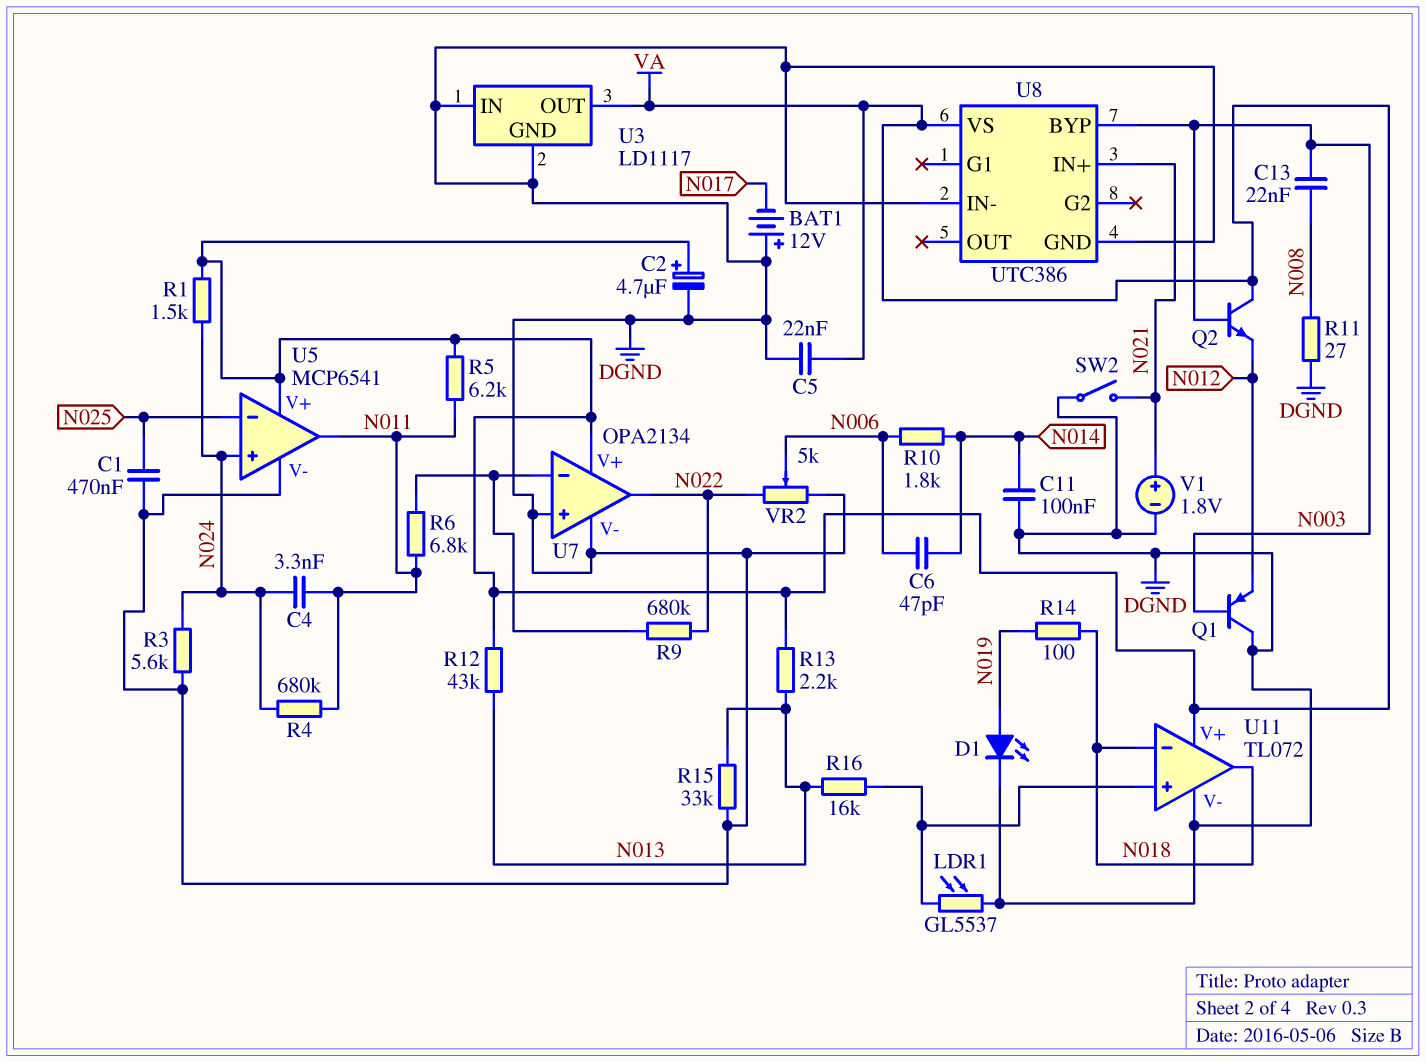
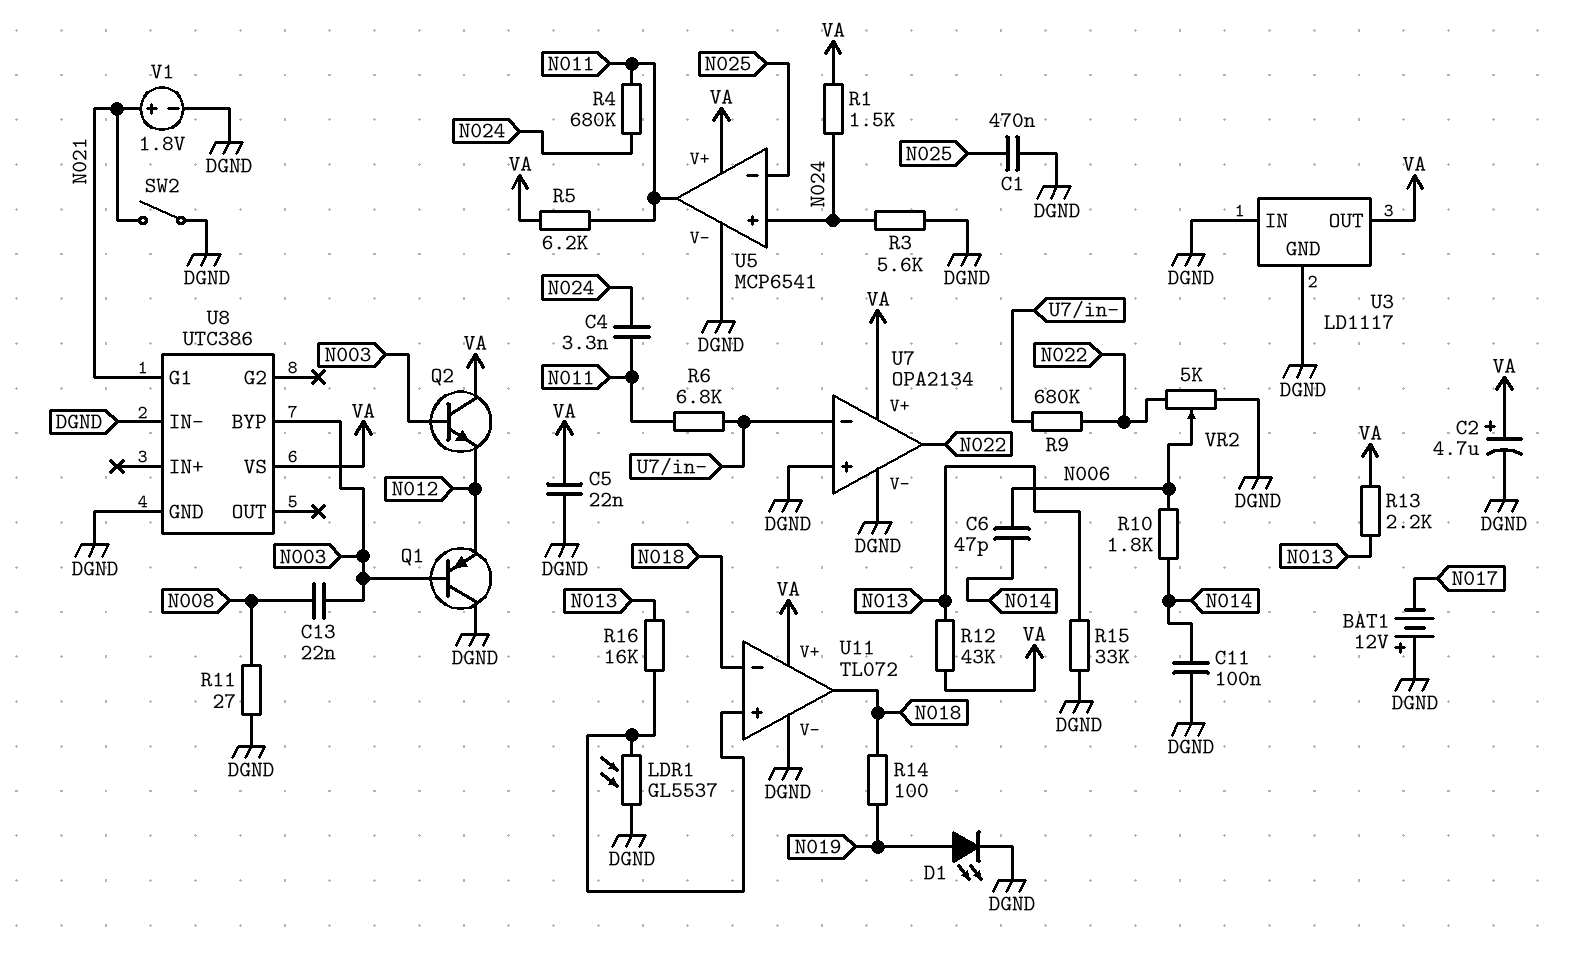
U8 pin G1: none -> N021
U8 pin IN+: N021 -> none

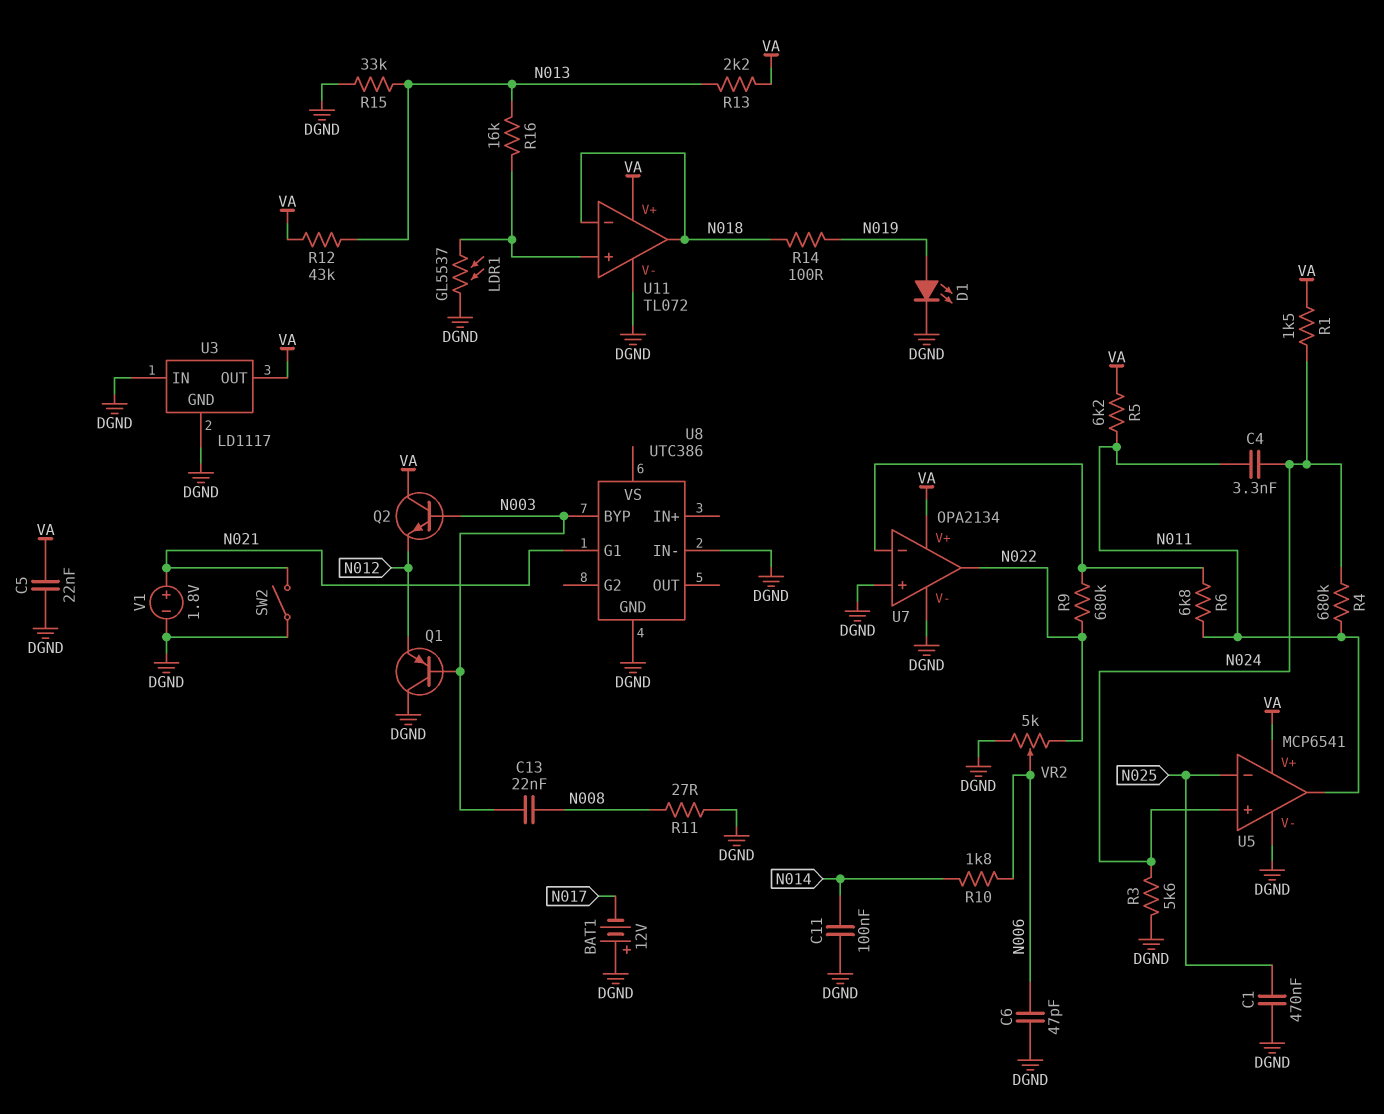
C2: 4.7uF (plus VA, minus DGND) -> none
C6: 47pF (N006, N014) -> 47pF (DGND, N006)
U8 pin VS: VA -> none

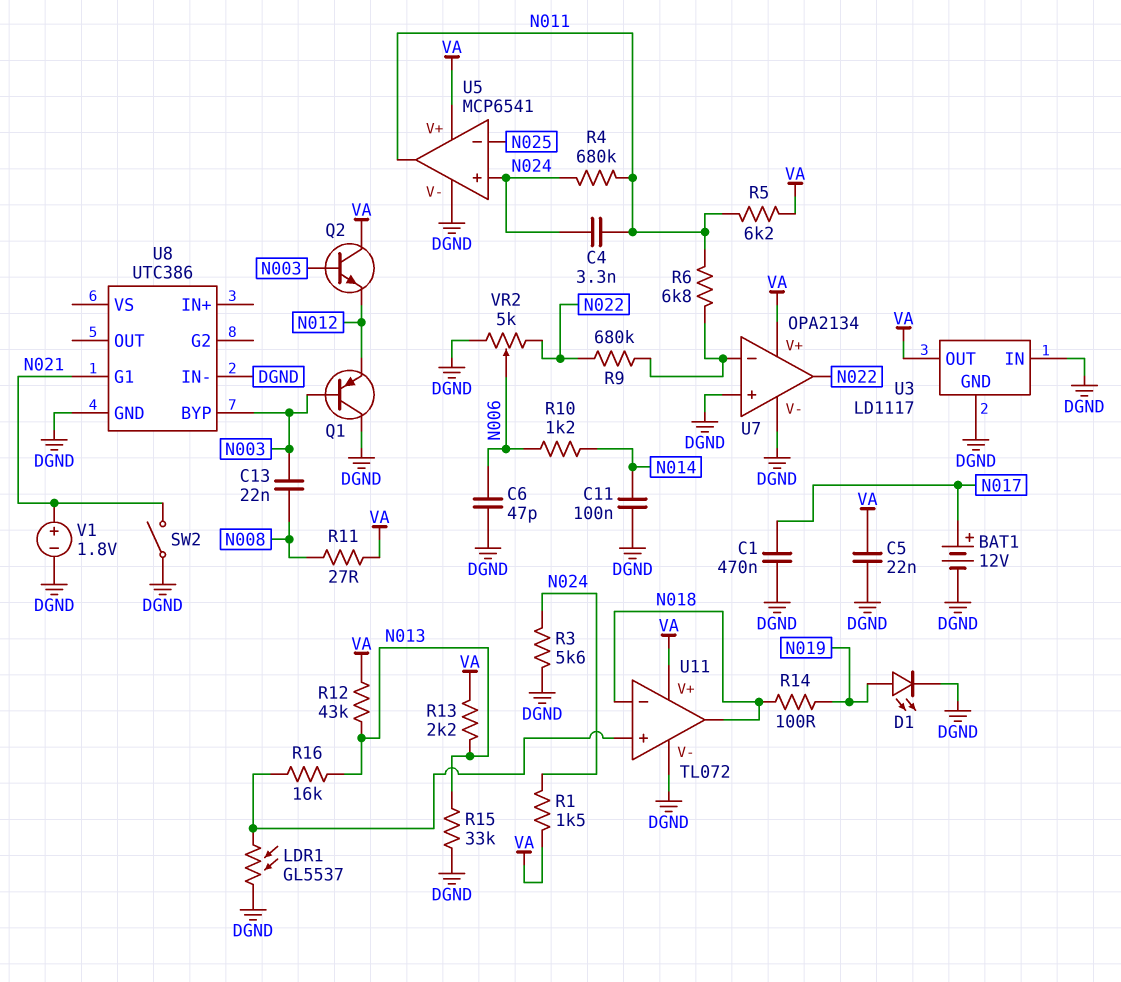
BAT1: 12V (plus DGND, minus N017) -> 12V (plus N017, minus DGND)
C1: 470nF (DGND, N025) -> 470nF (DGND, N017)
R10: 1.8k (N006, N014) -> 1.2k (N006, N014)
R11: 27 (DGND, N008) -> 27 (N008, VA)

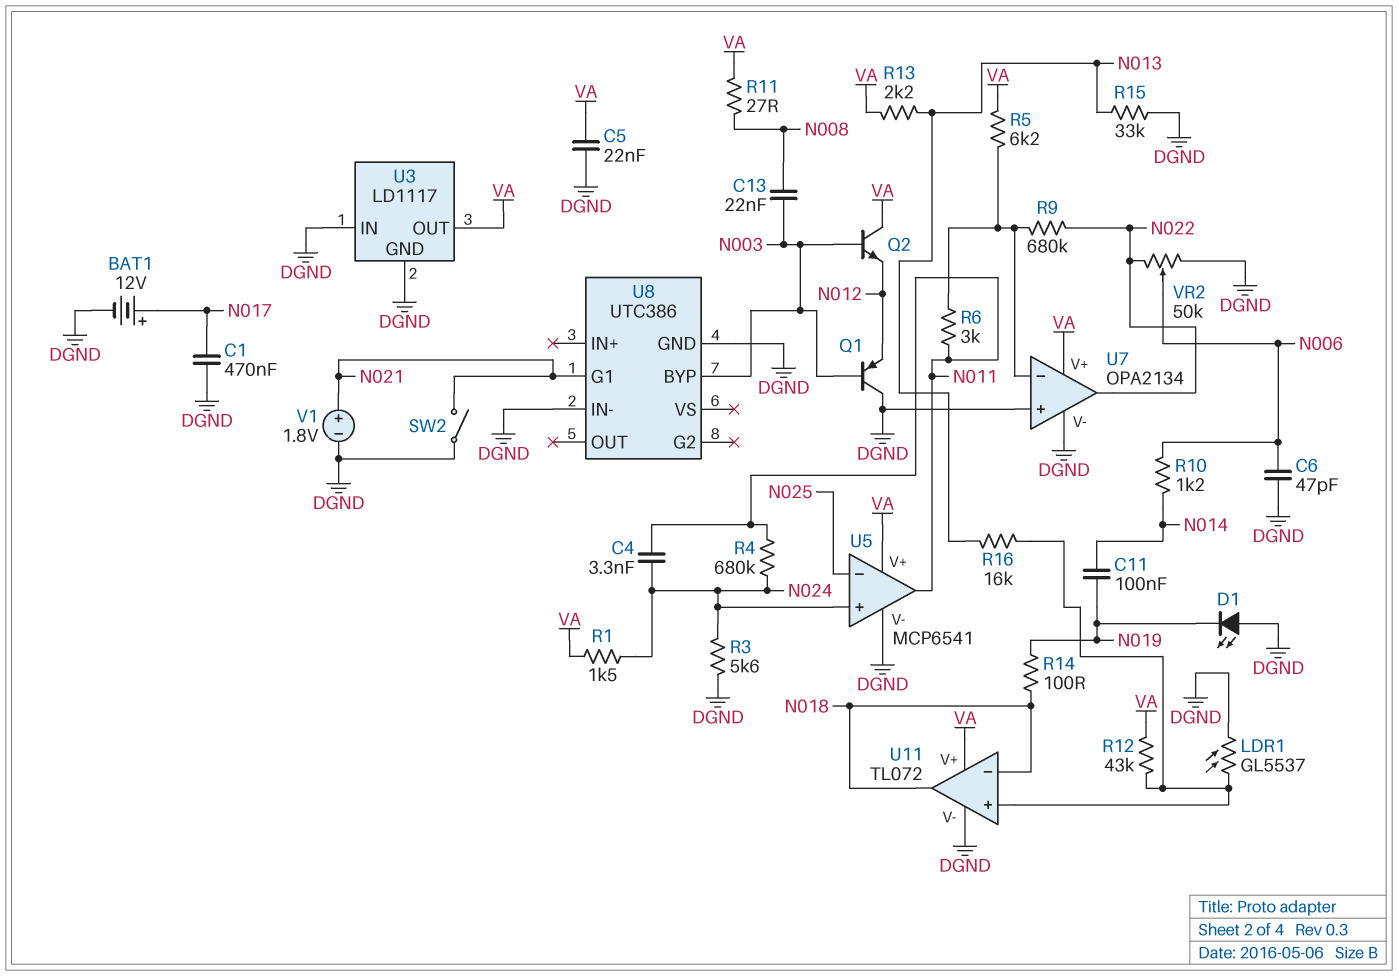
C11: 100nF (DGND, N014) -> 100nF (N014, N019)
D1: LED (A N019, K DGND) -> LED (A DGND, K N019)
R5: 6.2k (N011, VA) -> 6.2k (U7/in-, VA)
R6: 6.8k (N011, U7/in-) -> 3k (N011, U7/in-)
R12: 43k (N013, VA) -> 43k (U11/in+, VA)
VR2: 5k (DGND, N022, wiper N006) -> 50k (DGND, N022, wiper N006)

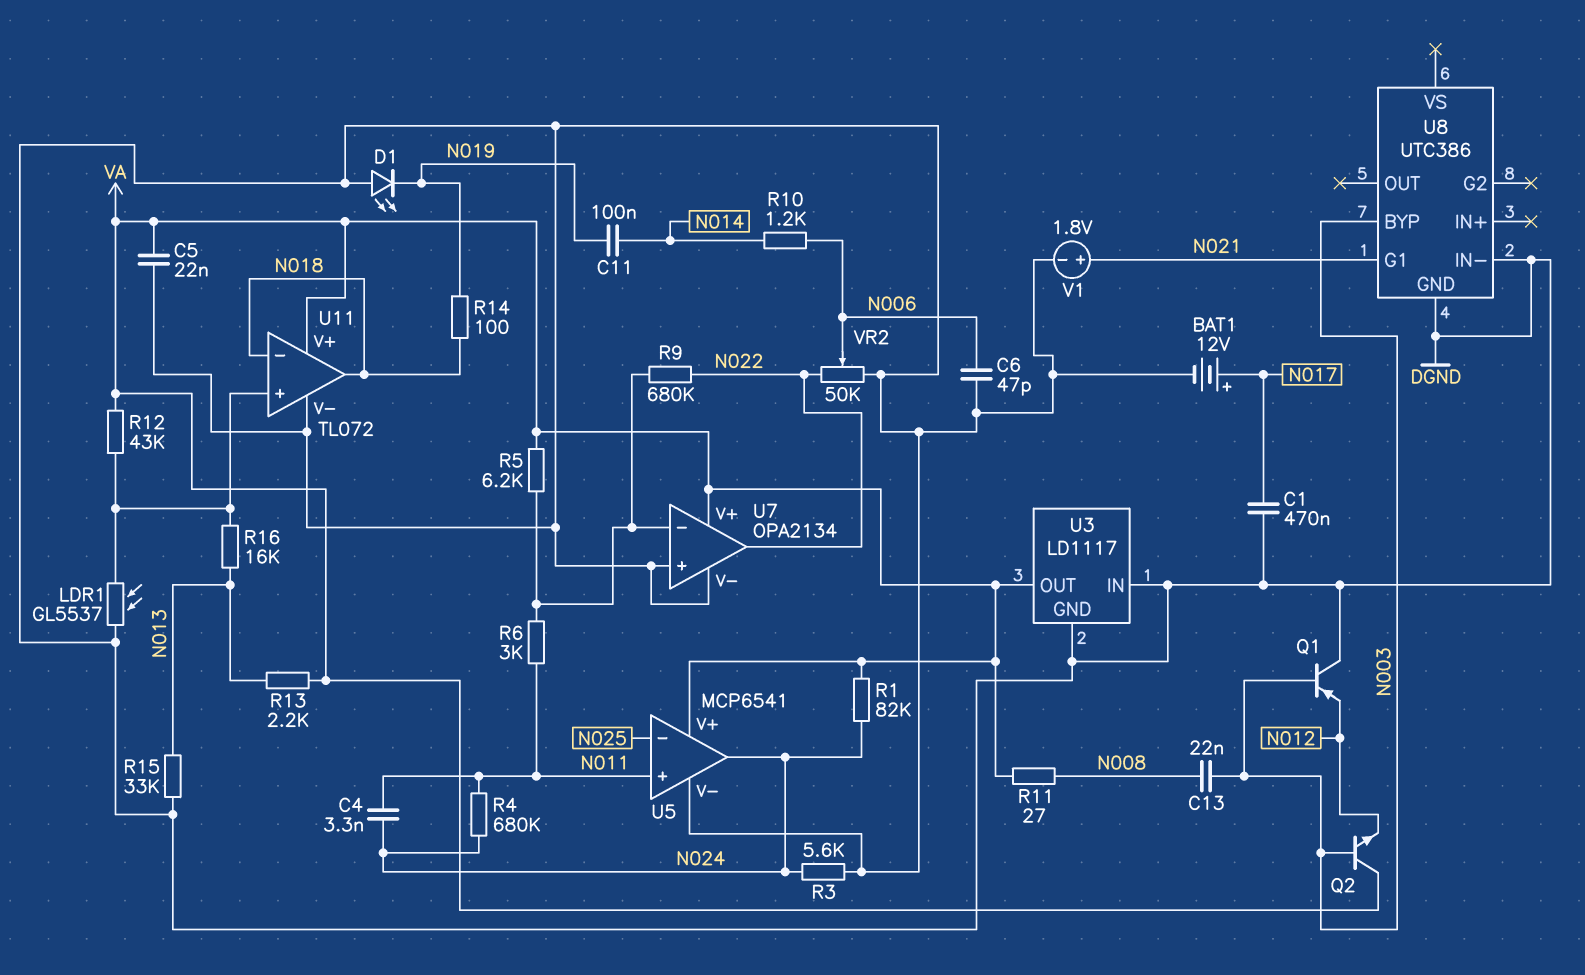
R1: 1.5k (N024, VA) -> 82k (N024, VA)
SW2: switch (DGND, N021) -> none
U5 pin in+: N024 -> N011
U5 pin out: N011 -> N024

